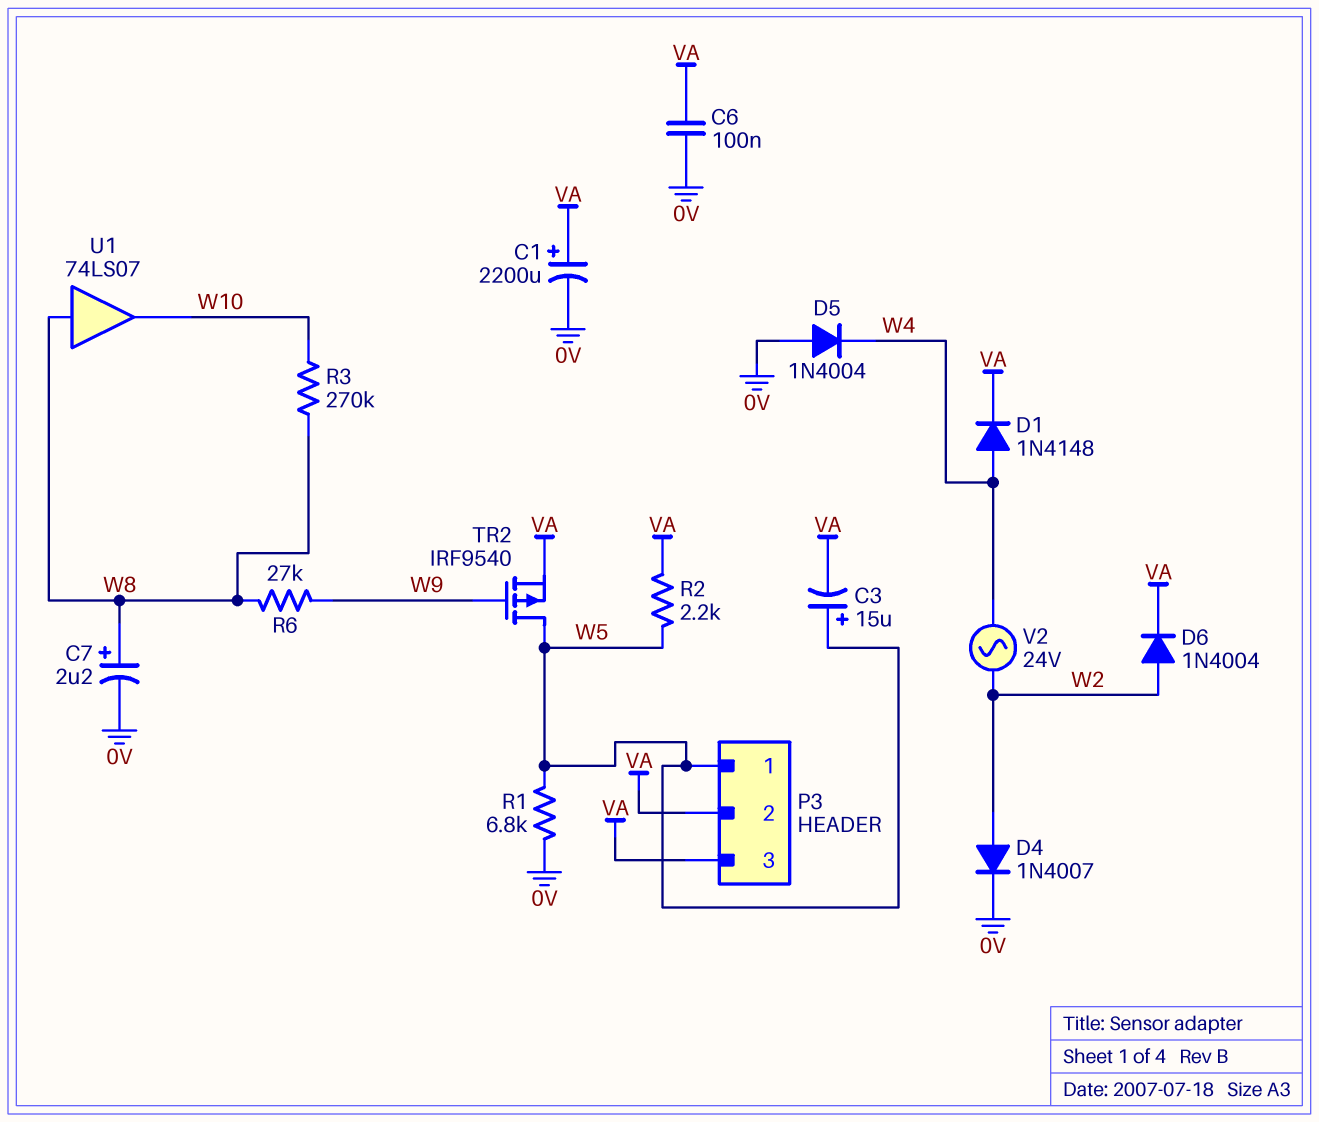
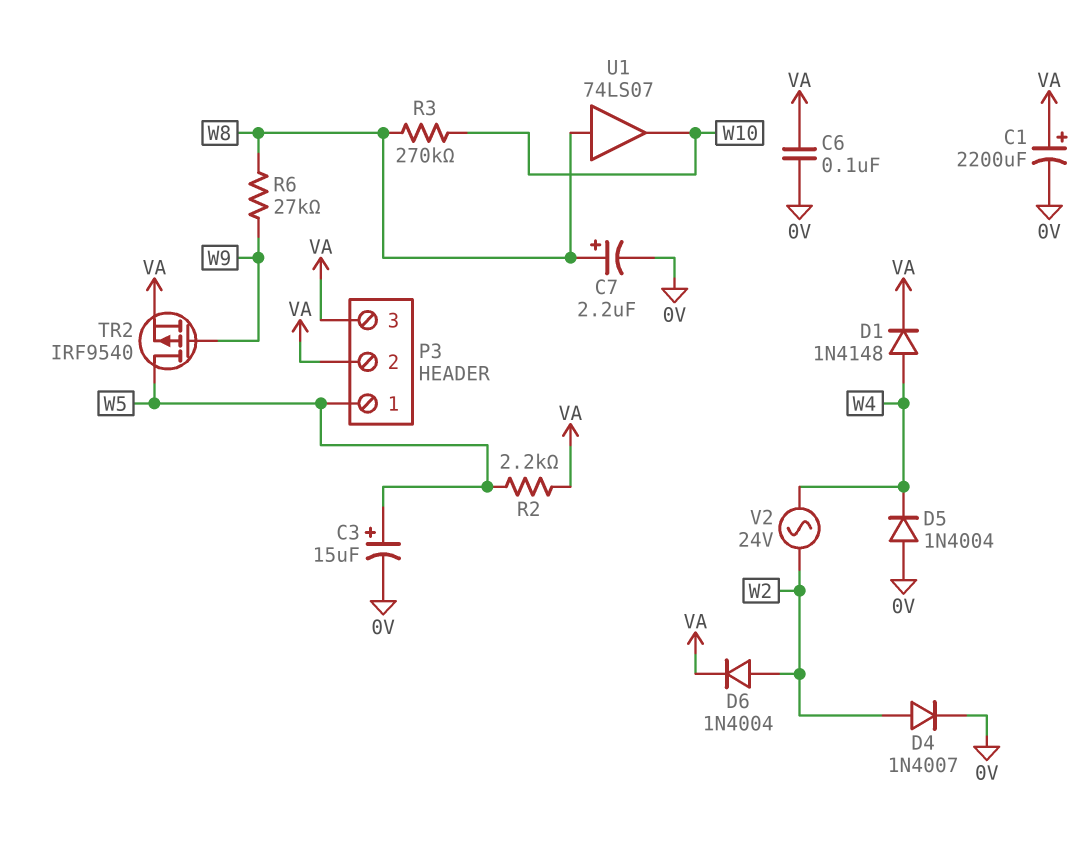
C3: 15uF (plus W5, minus VA) -> 15uF (plus W5, minus 0V)
R1: 6.8k (0V, W5) -> none

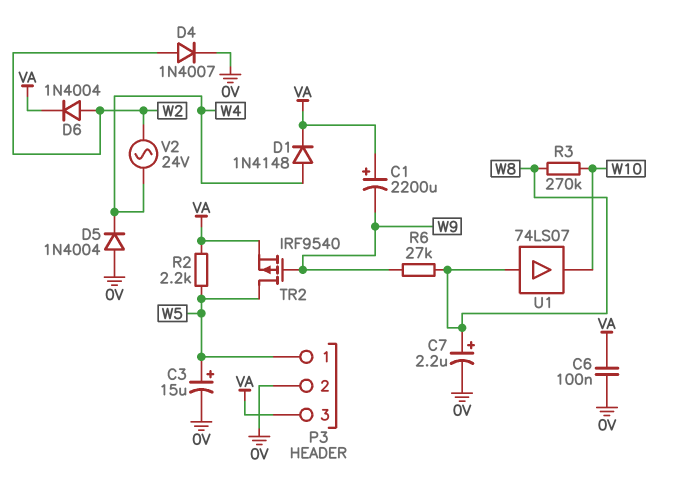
C1: 2200uF (plus VA, minus 0V) -> 2200uF (plus VA, minus W9)
P3 pin 2: VA -> 0V

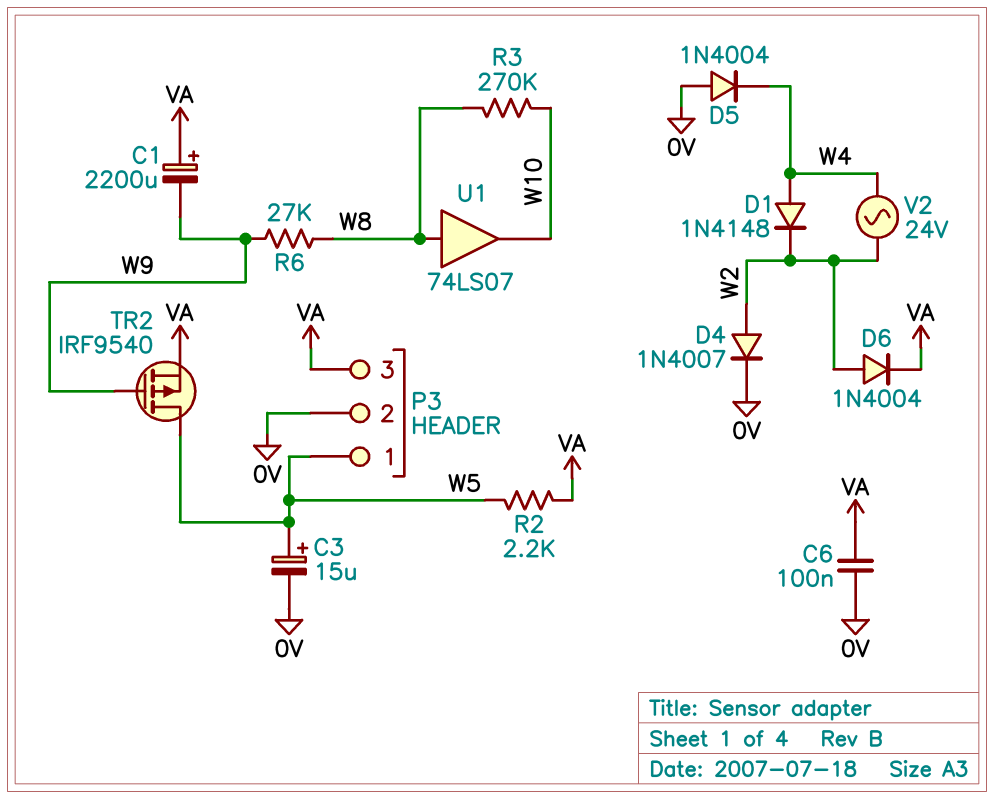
C7: 2.2uF (plus W8, minus 0V) -> none
D1: diode 1N4148 (A W4, K VA) -> diode 1N4148 (A W4, K W2)

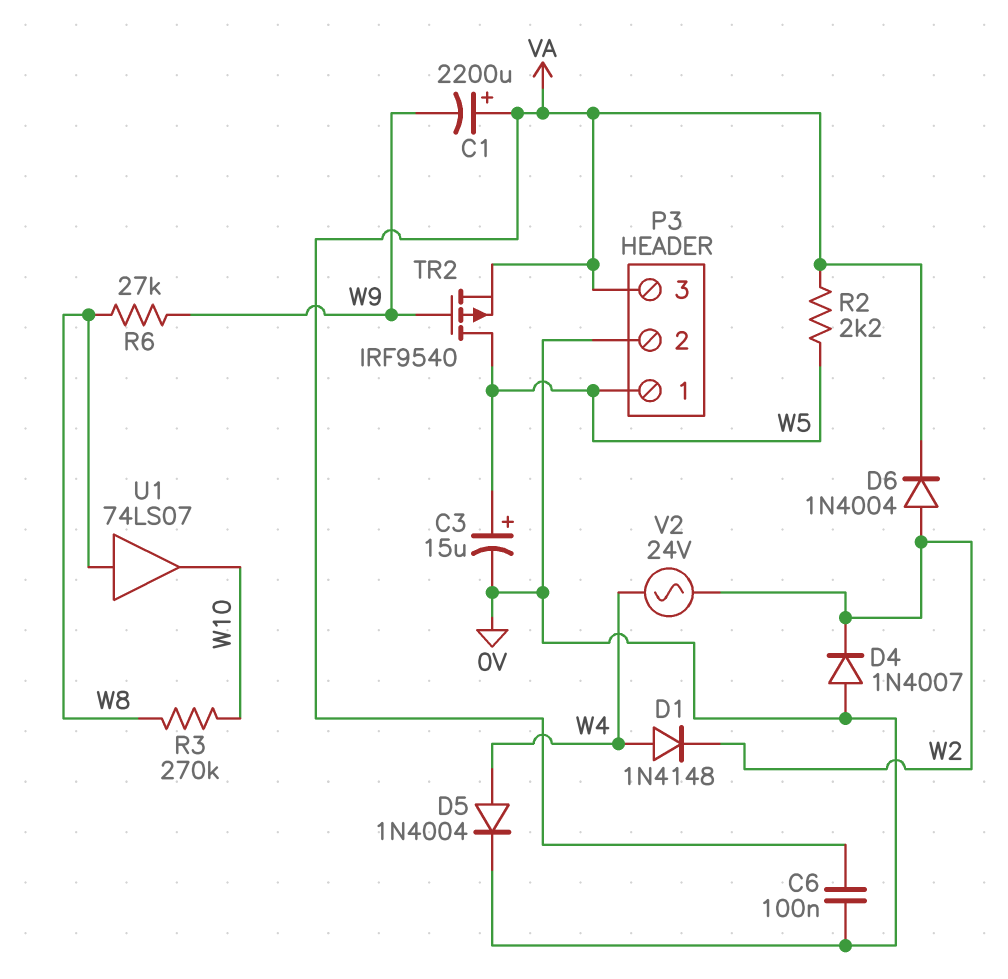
D4: diode 1N4007 (A W2, K 0V) -> diode 1N4007 (A 0V, K W2)
D5: diode 1N4004 (A 0V, K W4) -> diode 1N4004 (A W4, K 0V)

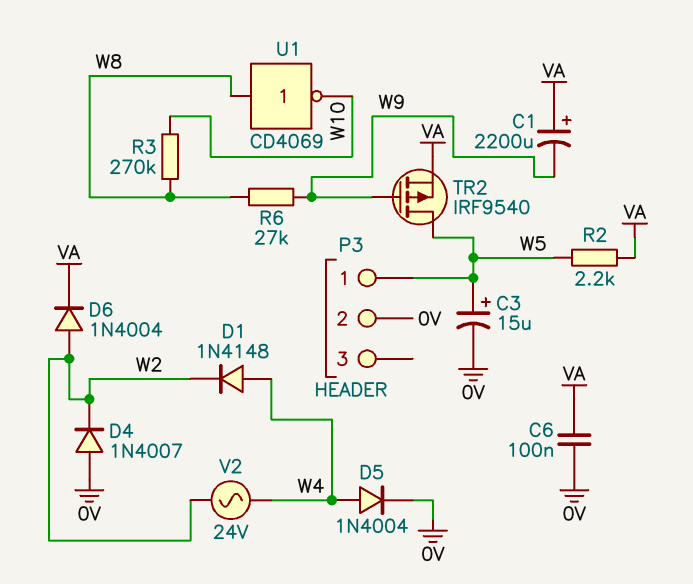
P3 pin 3: VA -> none
U1: buffer 74LS07 (in W8, out W10) -> NOT CD4069 (in W8, out W10)

